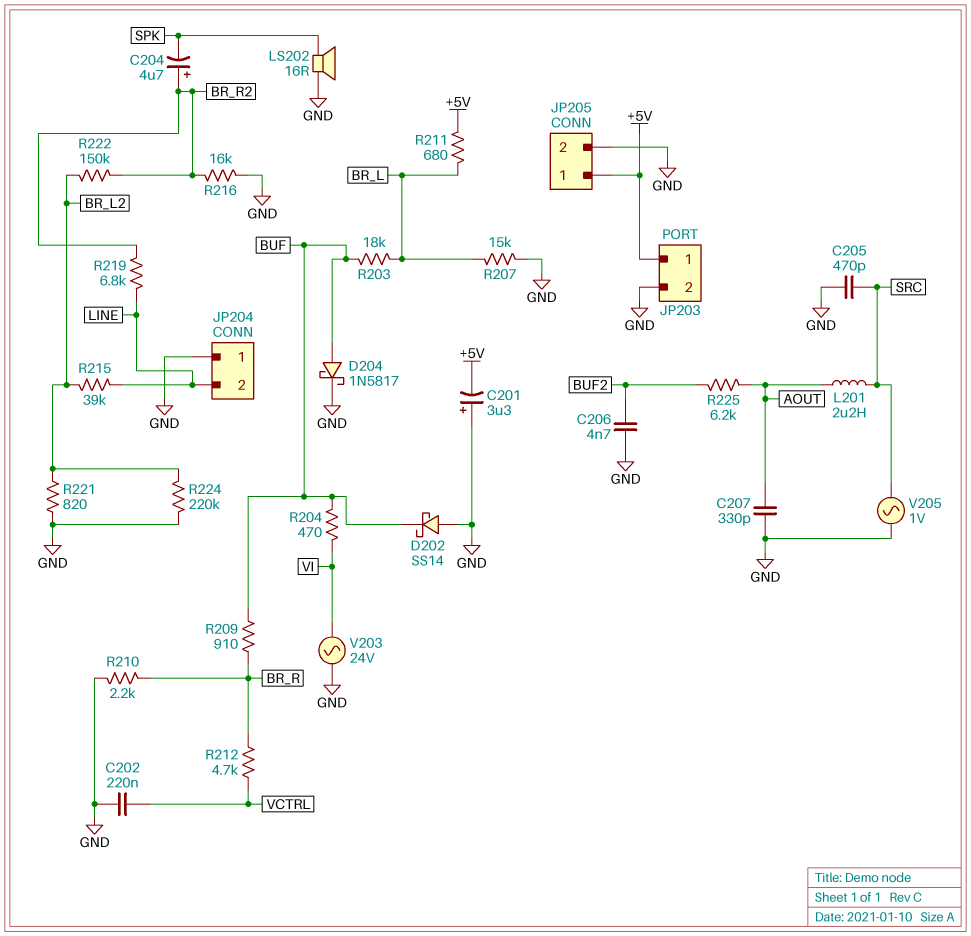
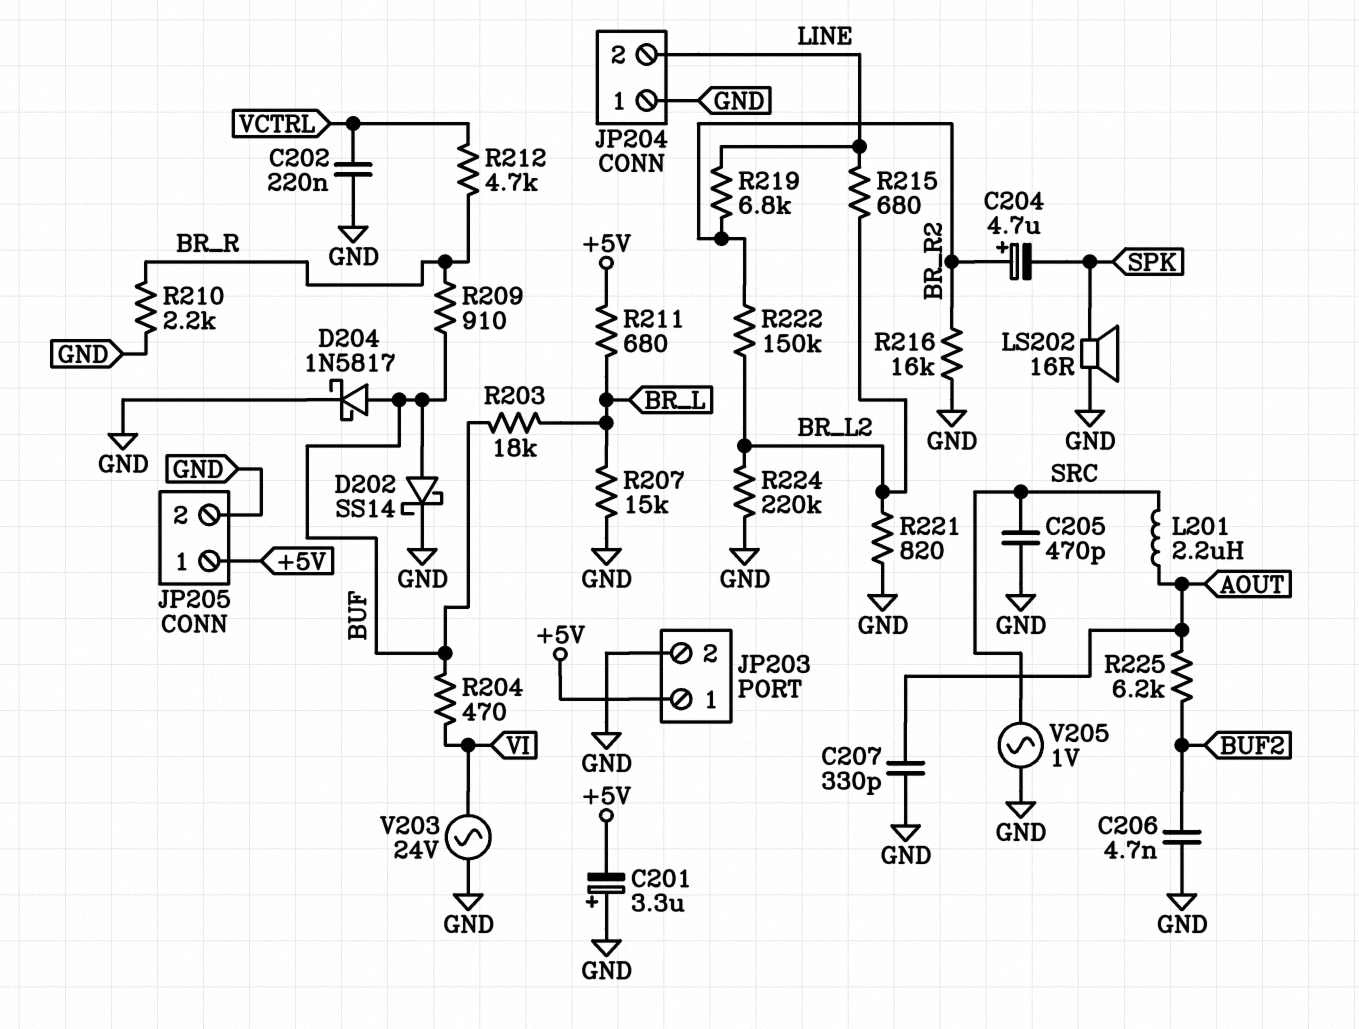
D202: schottky SS14 (A GND, K BUF) -> schottky SS14 (A BUF, K GND)
R215: 39k (BR_L2, LINE) -> 680 (BR_L2, LINE)

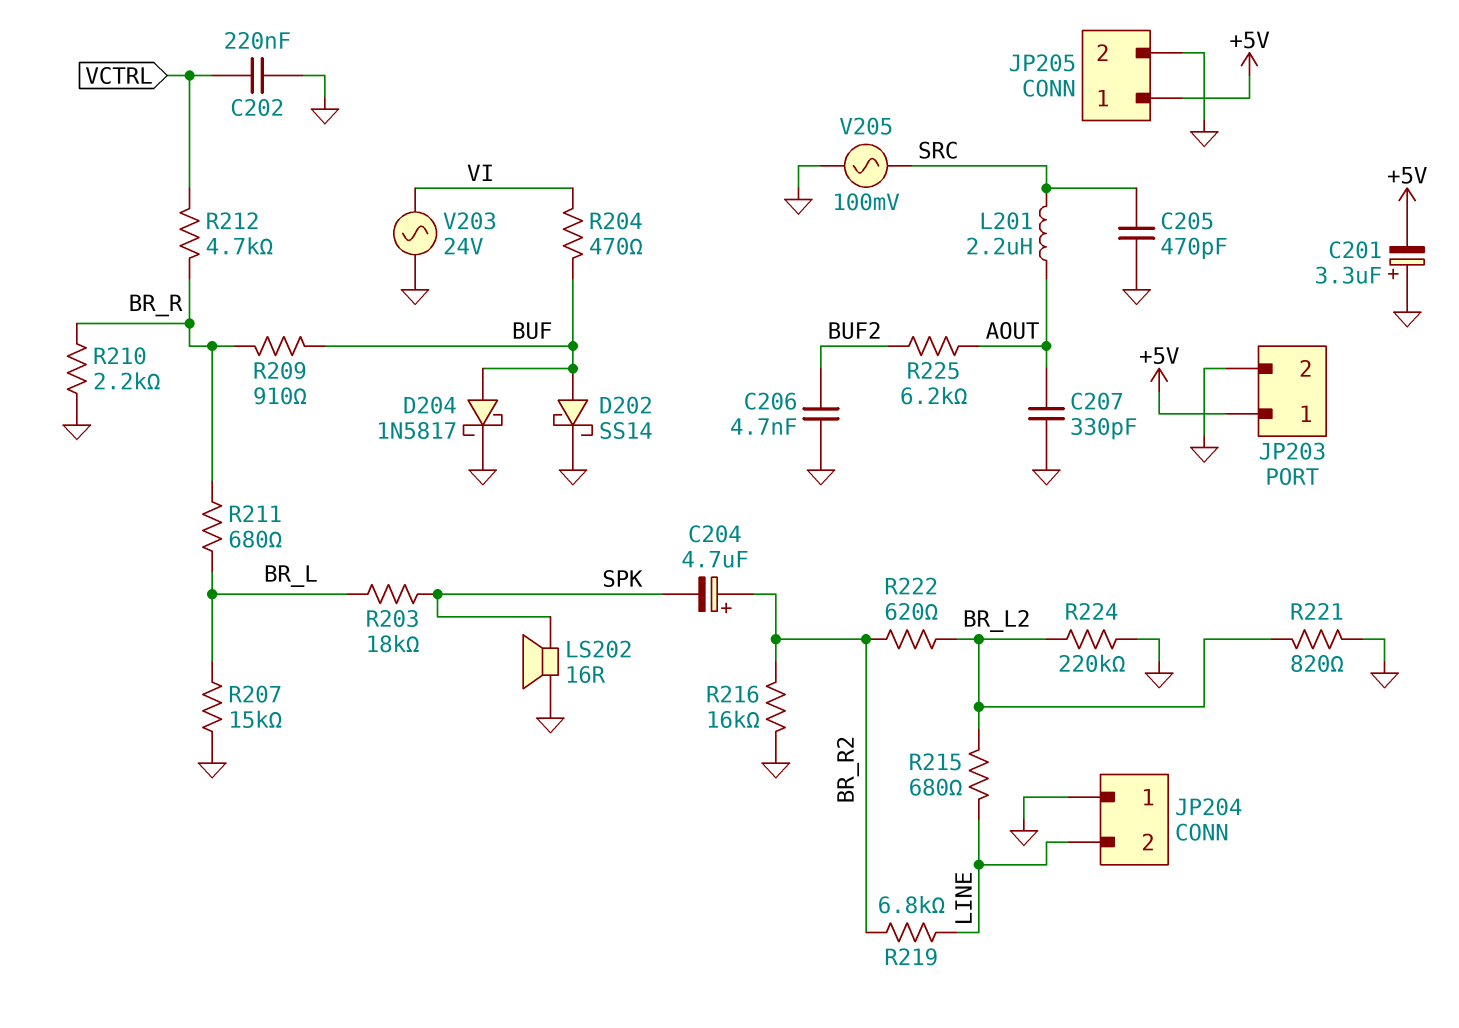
R203: 18k (BR_L, BUF) -> 18k (BR_L, SPK)
R211: 680 (+5V, BR_L) -> 680 (BR_L, BR_R)
R222: 150k (BR_L2, BR_R2) -> 620 (BR_L2, BR_R2)
V205: AC 1V (GND, SRC) -> AC 100mV (GND, SRC)

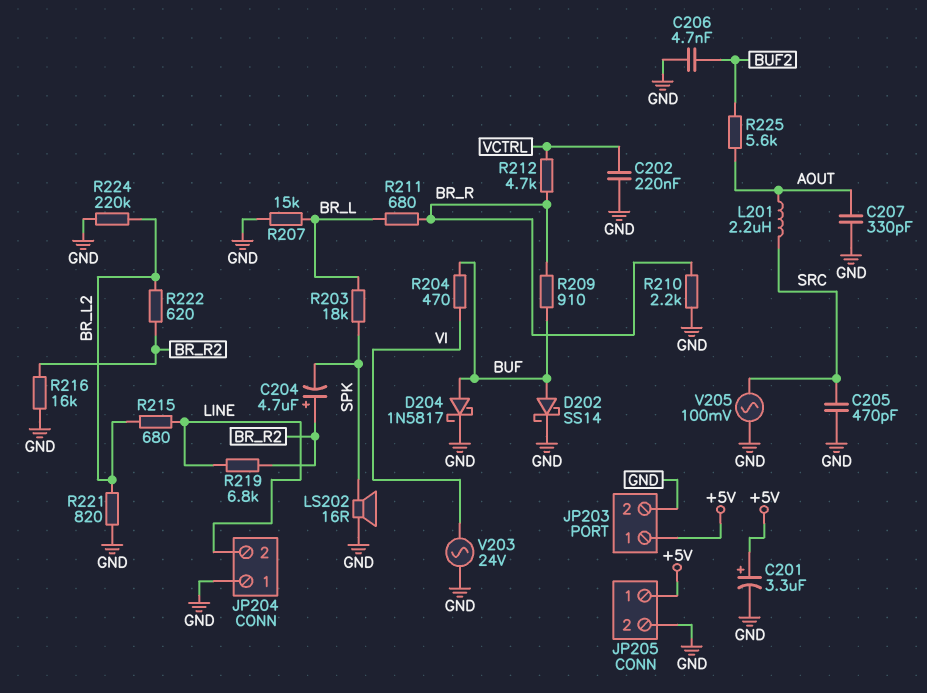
C201: 3.3uF (plus GND, minus +5V) -> 3.3uF (plus +5V, minus GND)
R225: 6.2k (AOUT, BUF2) -> 5.6k (AOUT, BUF2)

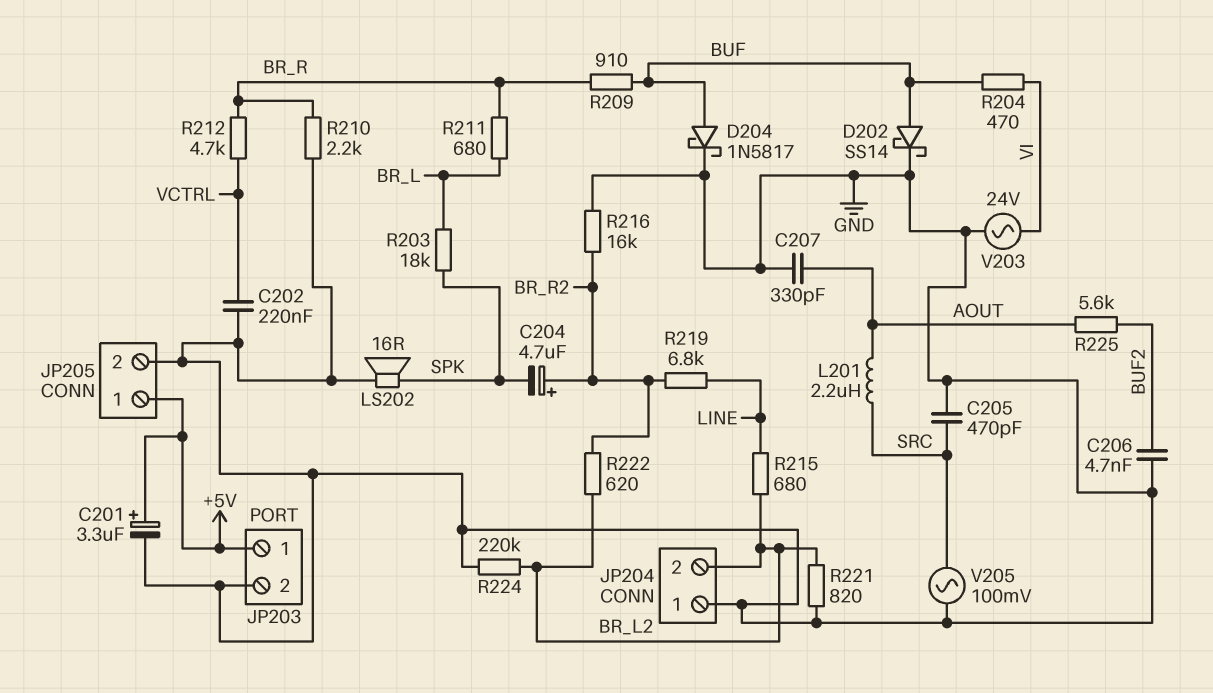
JP204 pin 2: LINE -> BR_L2
R207: 15k (BR_L, GND) -> none

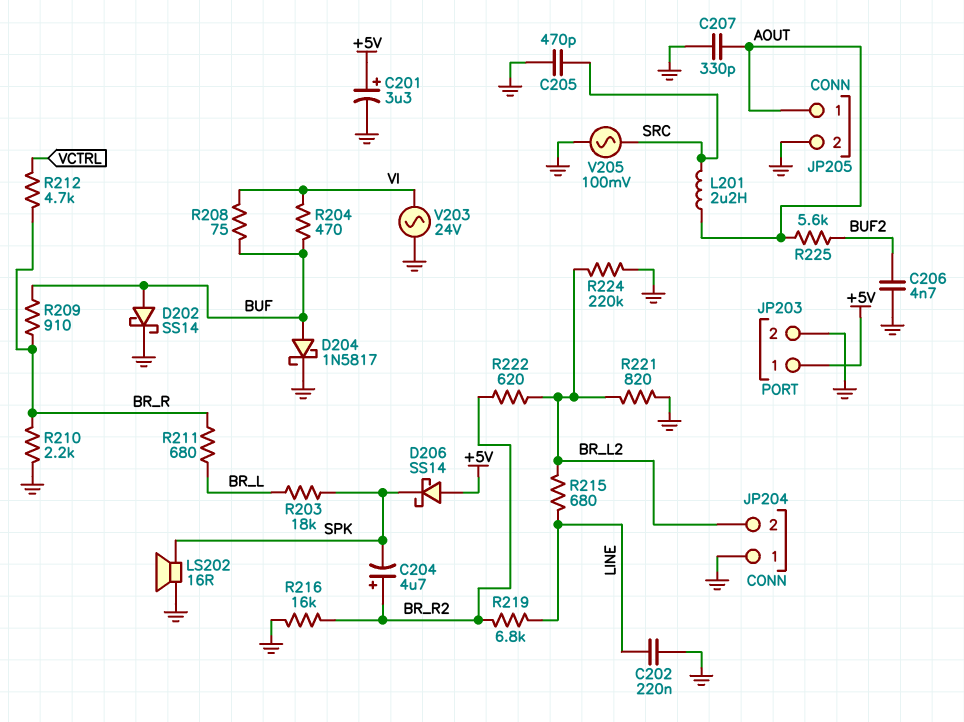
C202: 220nF (GND, VCTRL) -> 220nF (GND, LINE)
D206: none -> schottky SS14 (A +5V, K SPK)
JP205 pin 1: +5V -> AOUT
R208: none -> 75 (BUF, VI)

